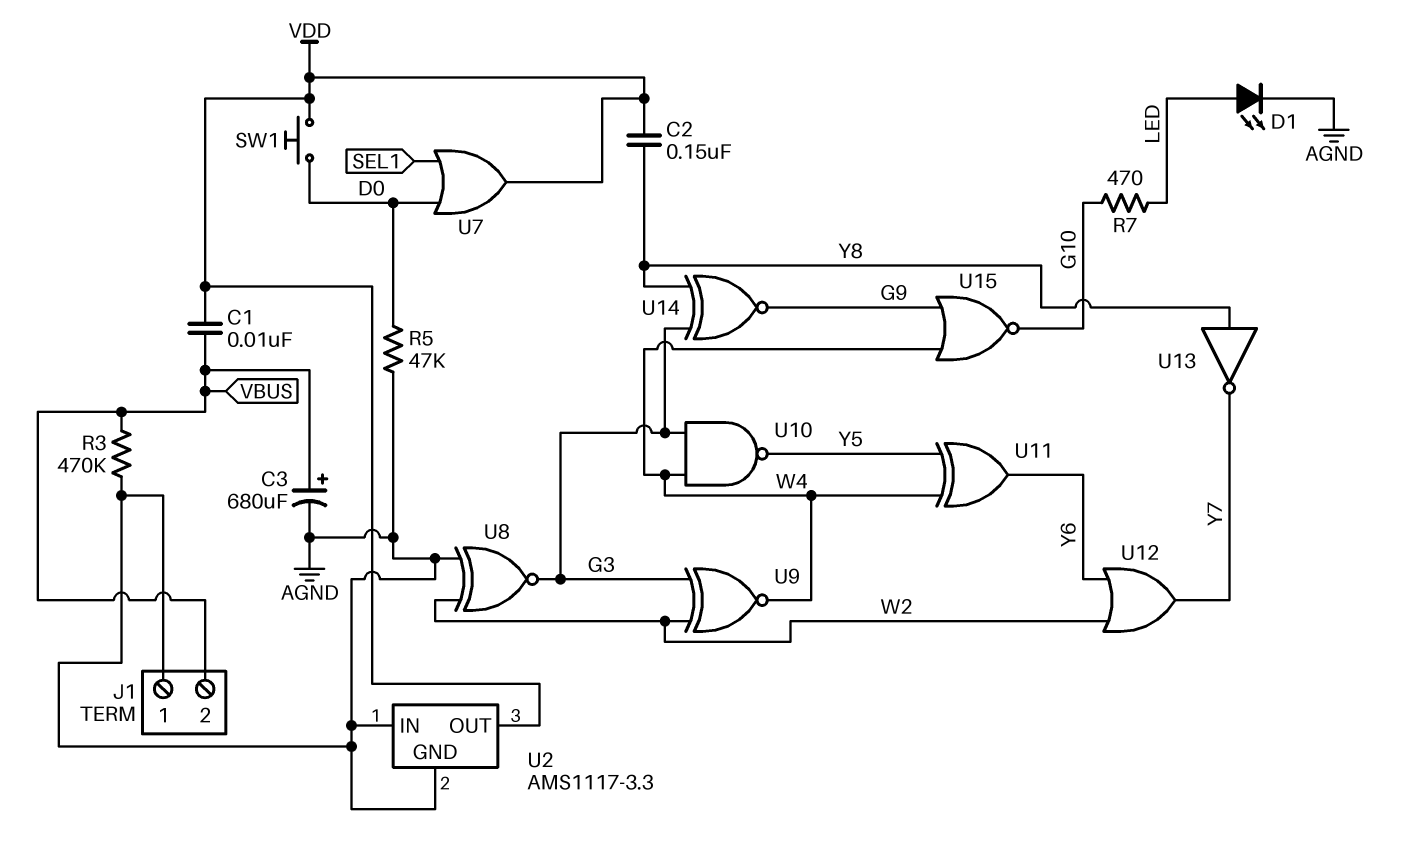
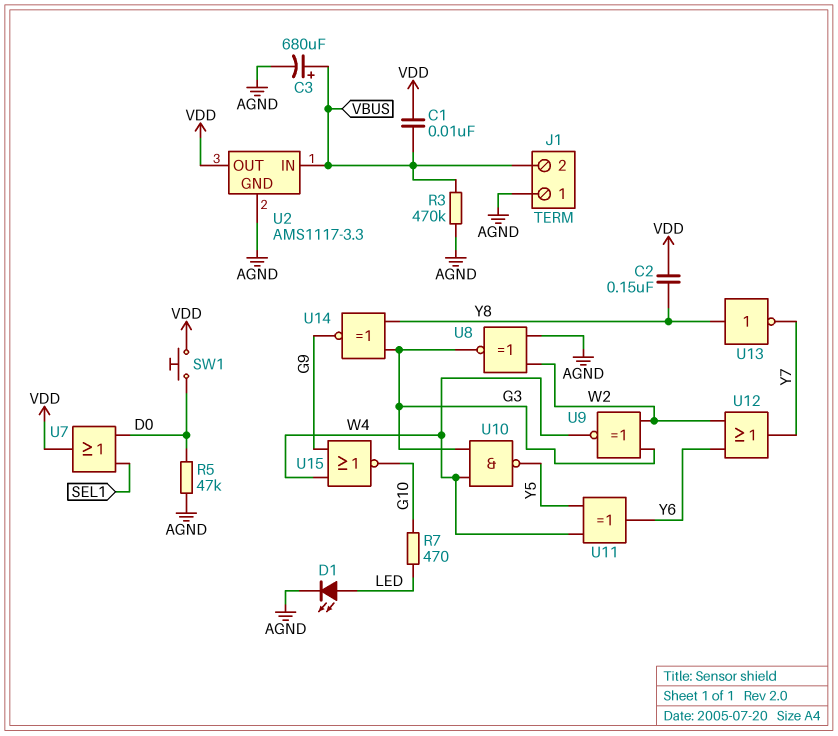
U2 pin IN: AGND -> VBUS

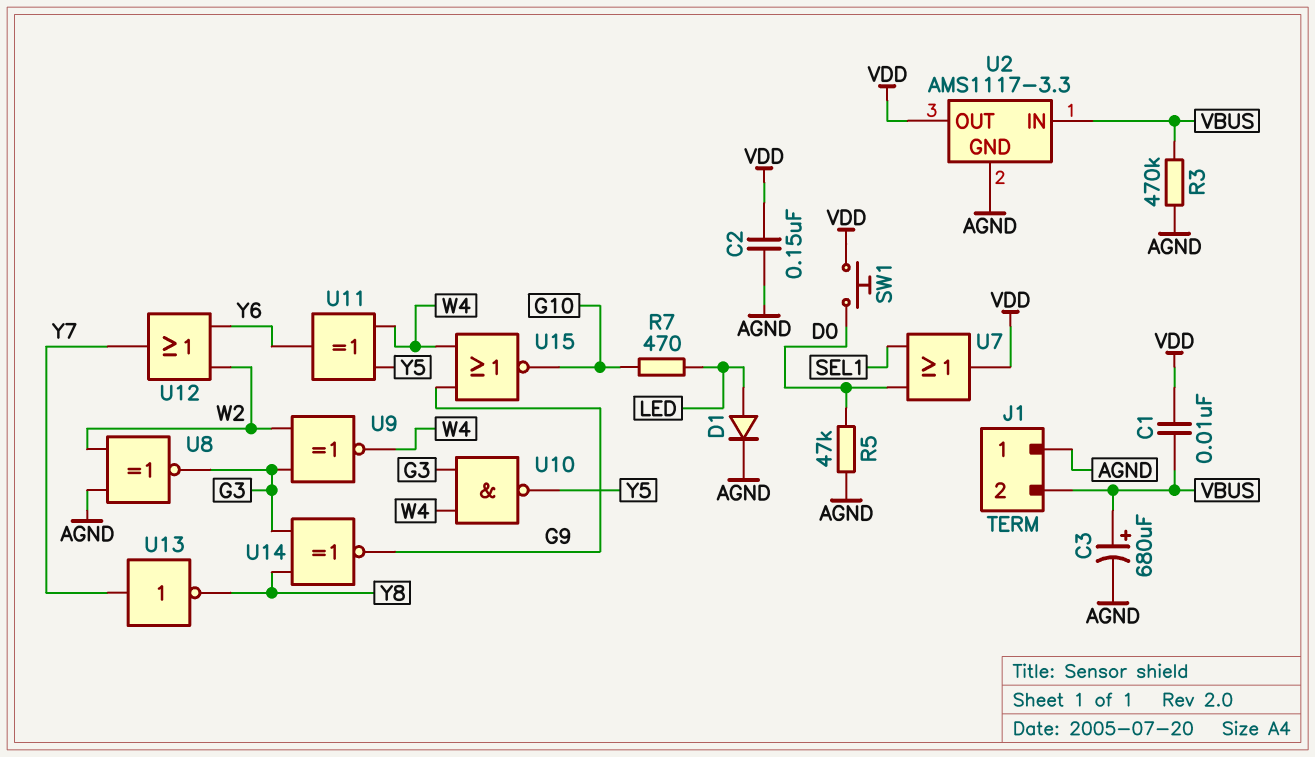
C2: 150nF (VDD, Y8) -> 150nF (AGND, VDD)
D1: LED (A LED, K AGND) -> diode (A LED, K AGND)
U13: NOT (in Y8, out Y7) -> NOT (in Y7, out Y8)

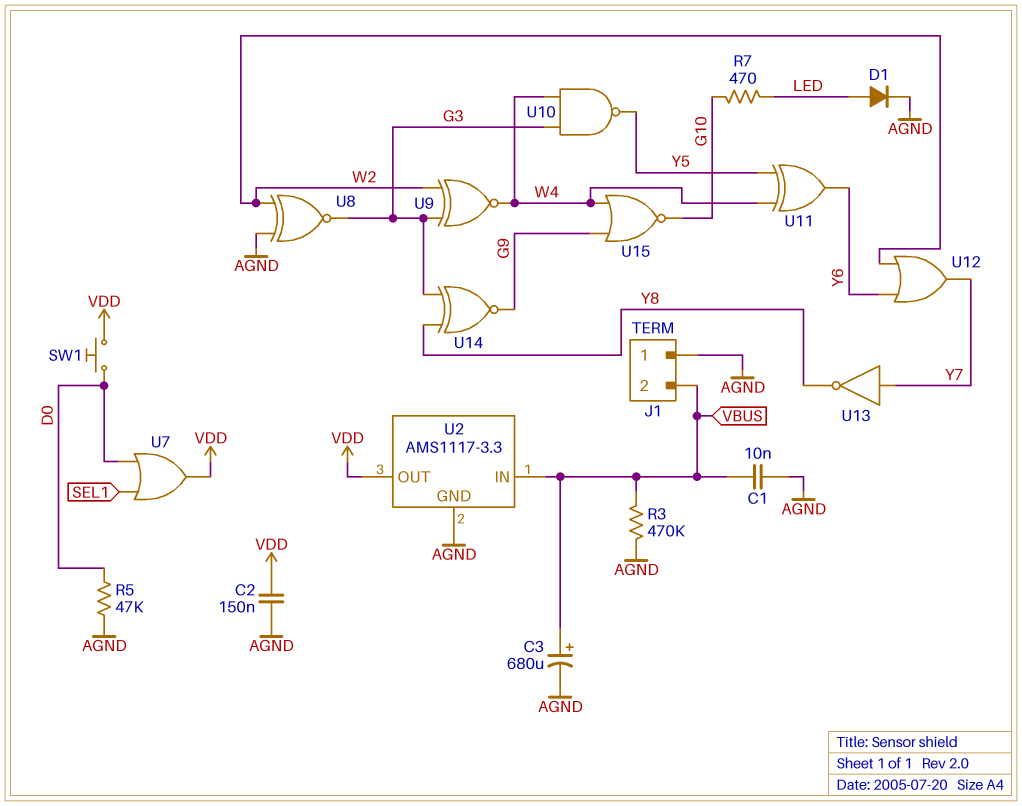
C1: 10nF (VBUS, VDD) -> 10nF (AGND, VBUS)

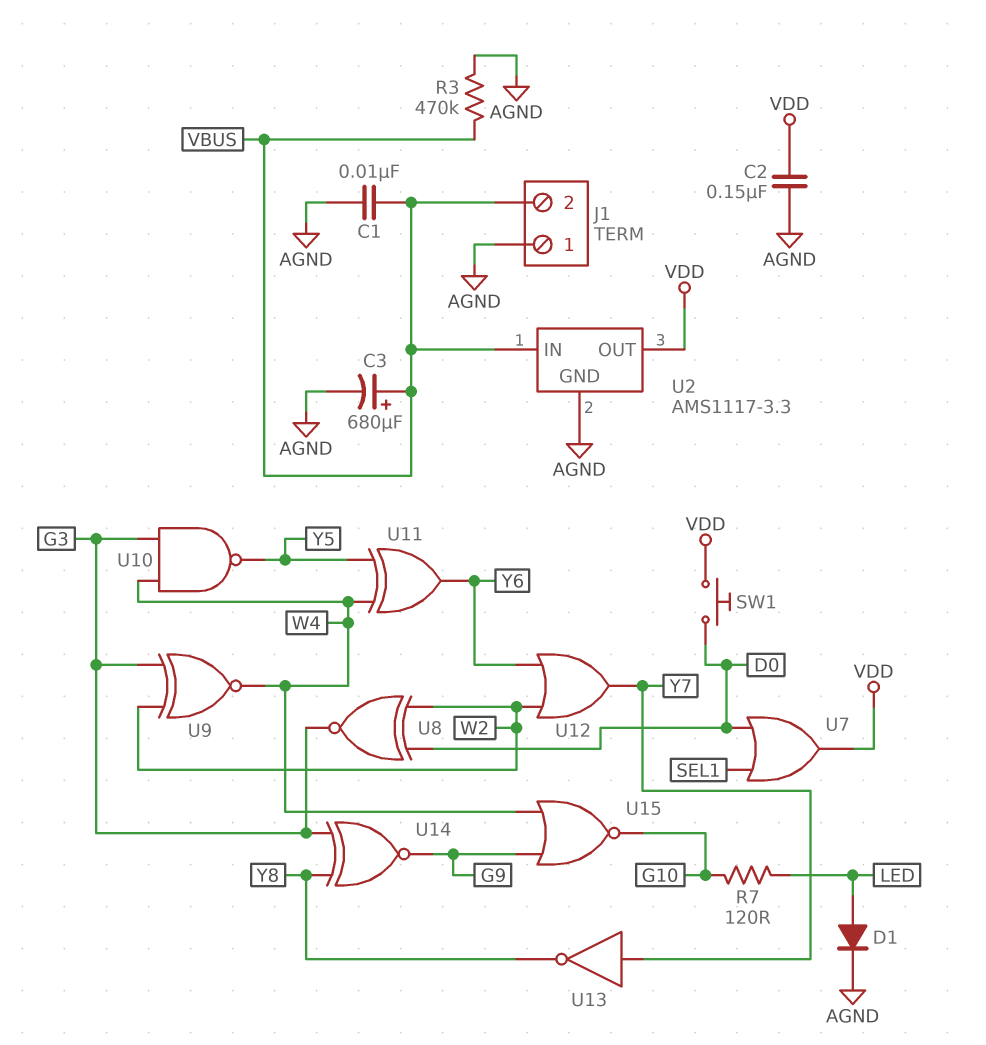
R5: 47k (AGND, D0) -> none
R7: 470 (G10, LED) -> 120 (G10, LED)
U8: XNOR (in AGND, in W2, out G3) -> XNOR (in D0, in W2, out G3)

